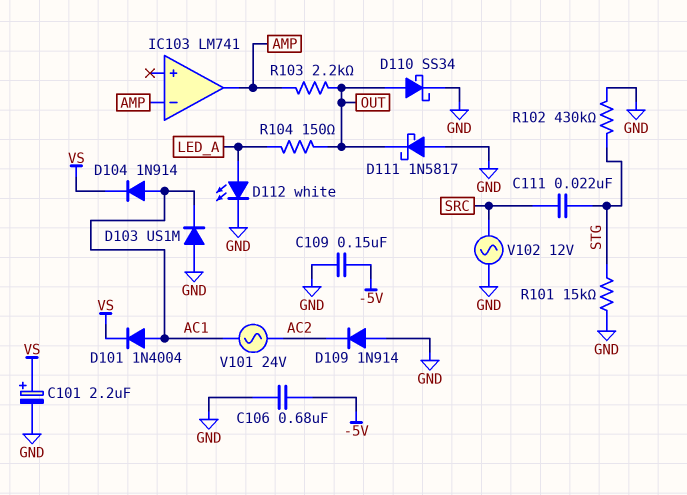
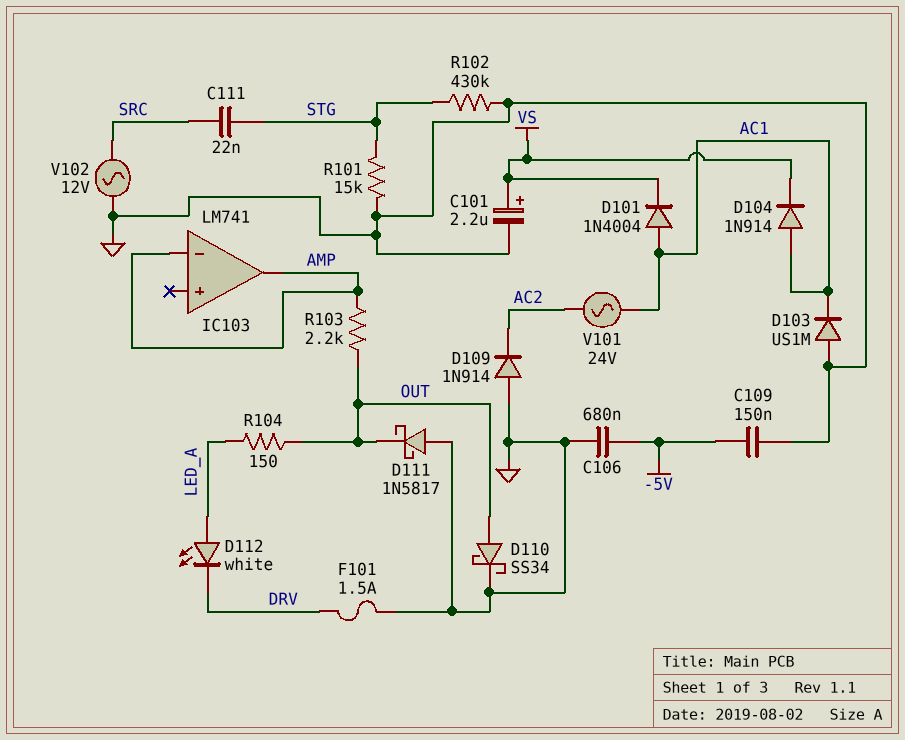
D112: LED white (A LED_A, K GND) -> LED white (A LED_A, K DRV)
F101: none -> 1.5A (DRV, GND)

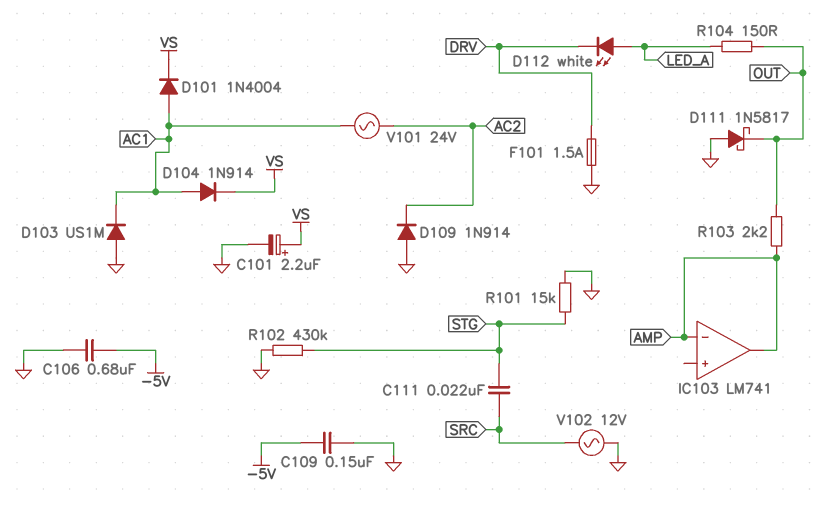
D110: schottky SS34 (A OUT, K GND) -> none

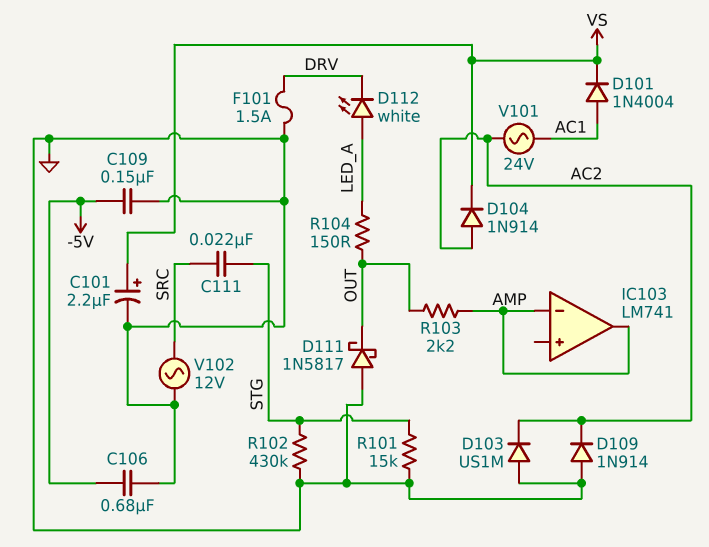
D103: diode US1M (A GND, K AC1) -> diode US1M (A GND, K AC2)
D104: diode 1N914 (A AC1, K VS) -> diode 1N914 (A AC2, K VS)

